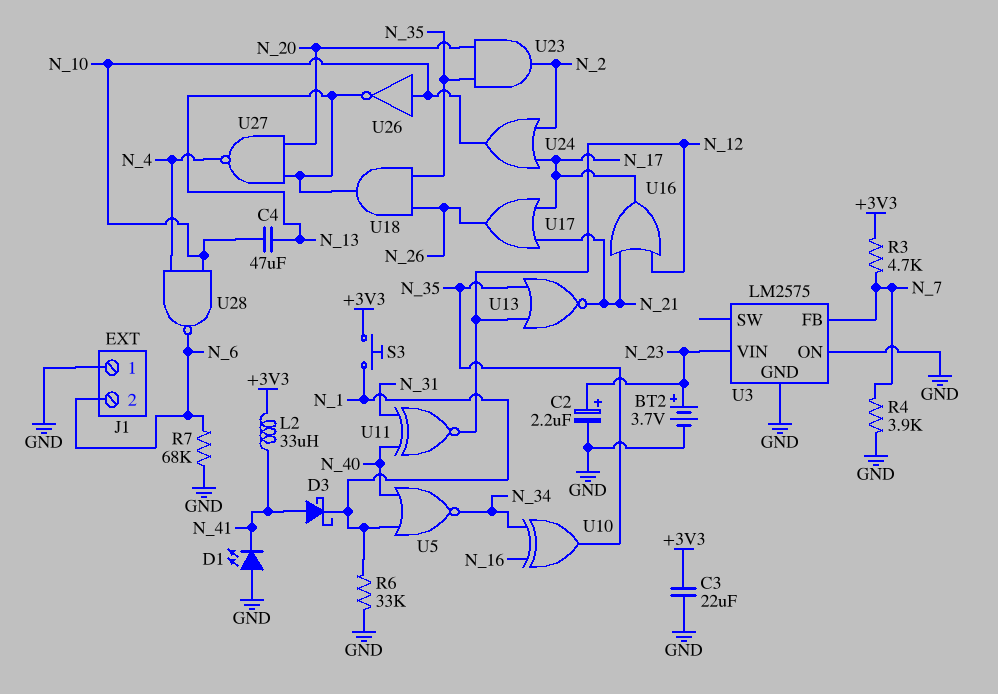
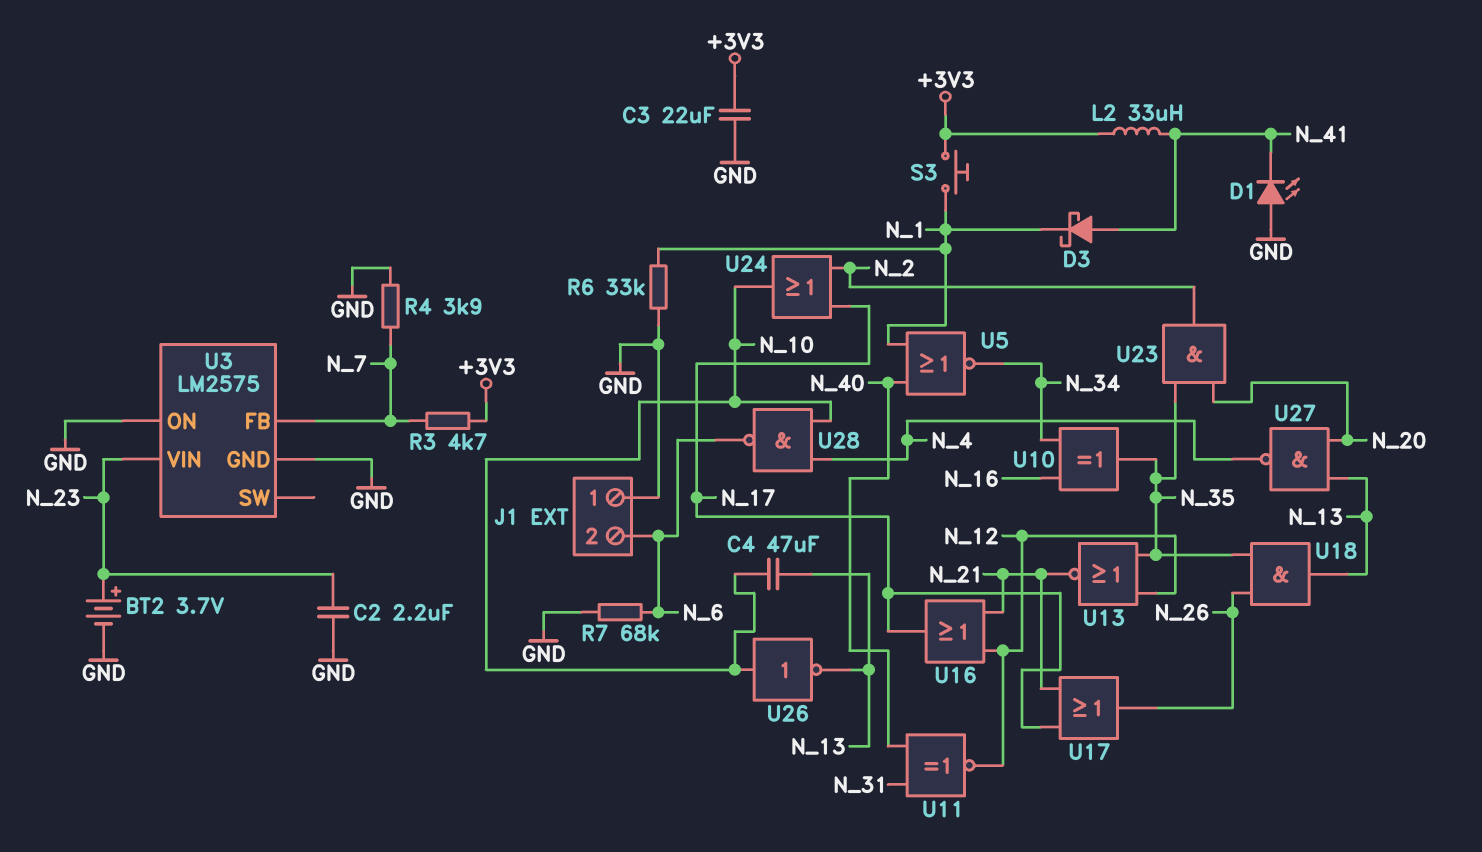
C2: 2.2uF (plus N_23, minus GND) -> 2.2uF (GND, N_23)

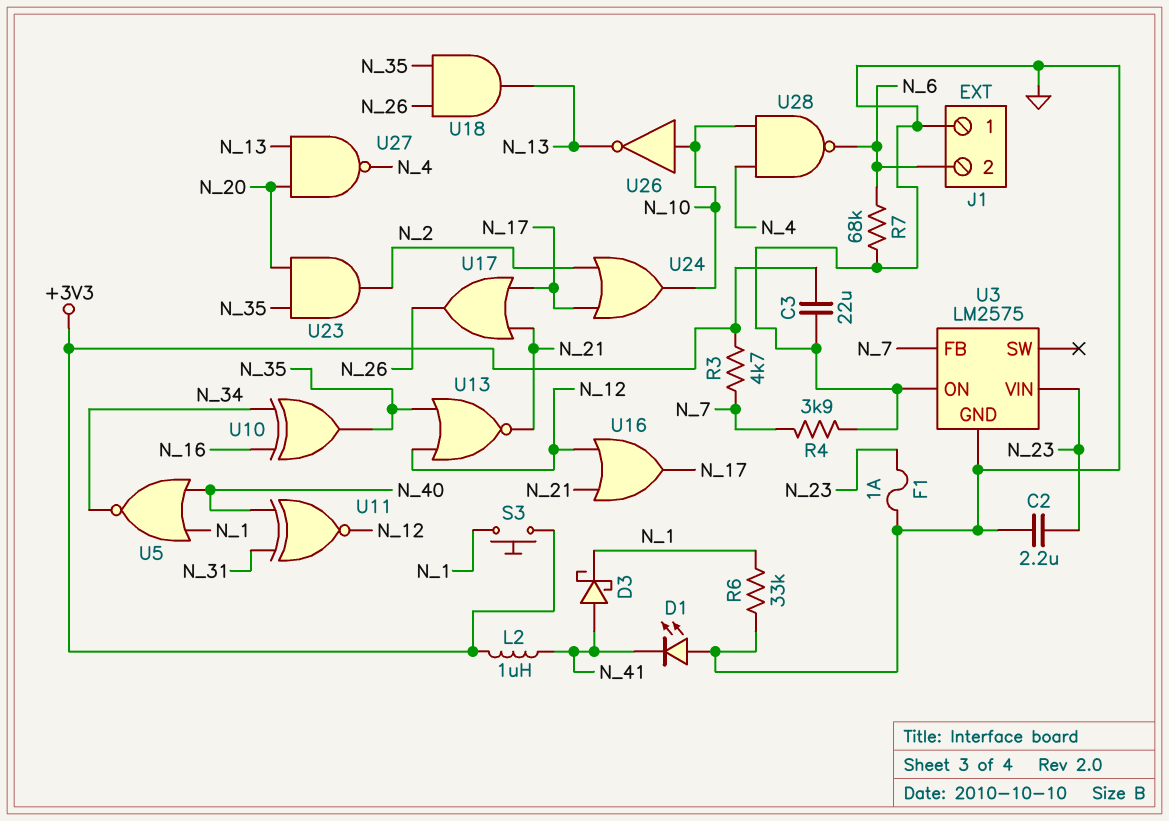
BT2: 3.7V (plus N_23, minus GND) -> none
C4: 47uF (N_10, N_13) -> none
F1: none -> 1A (GND, N_23)
L2: 33uH (+3V3, N_41) -> 1uH (+3V3, N_41)

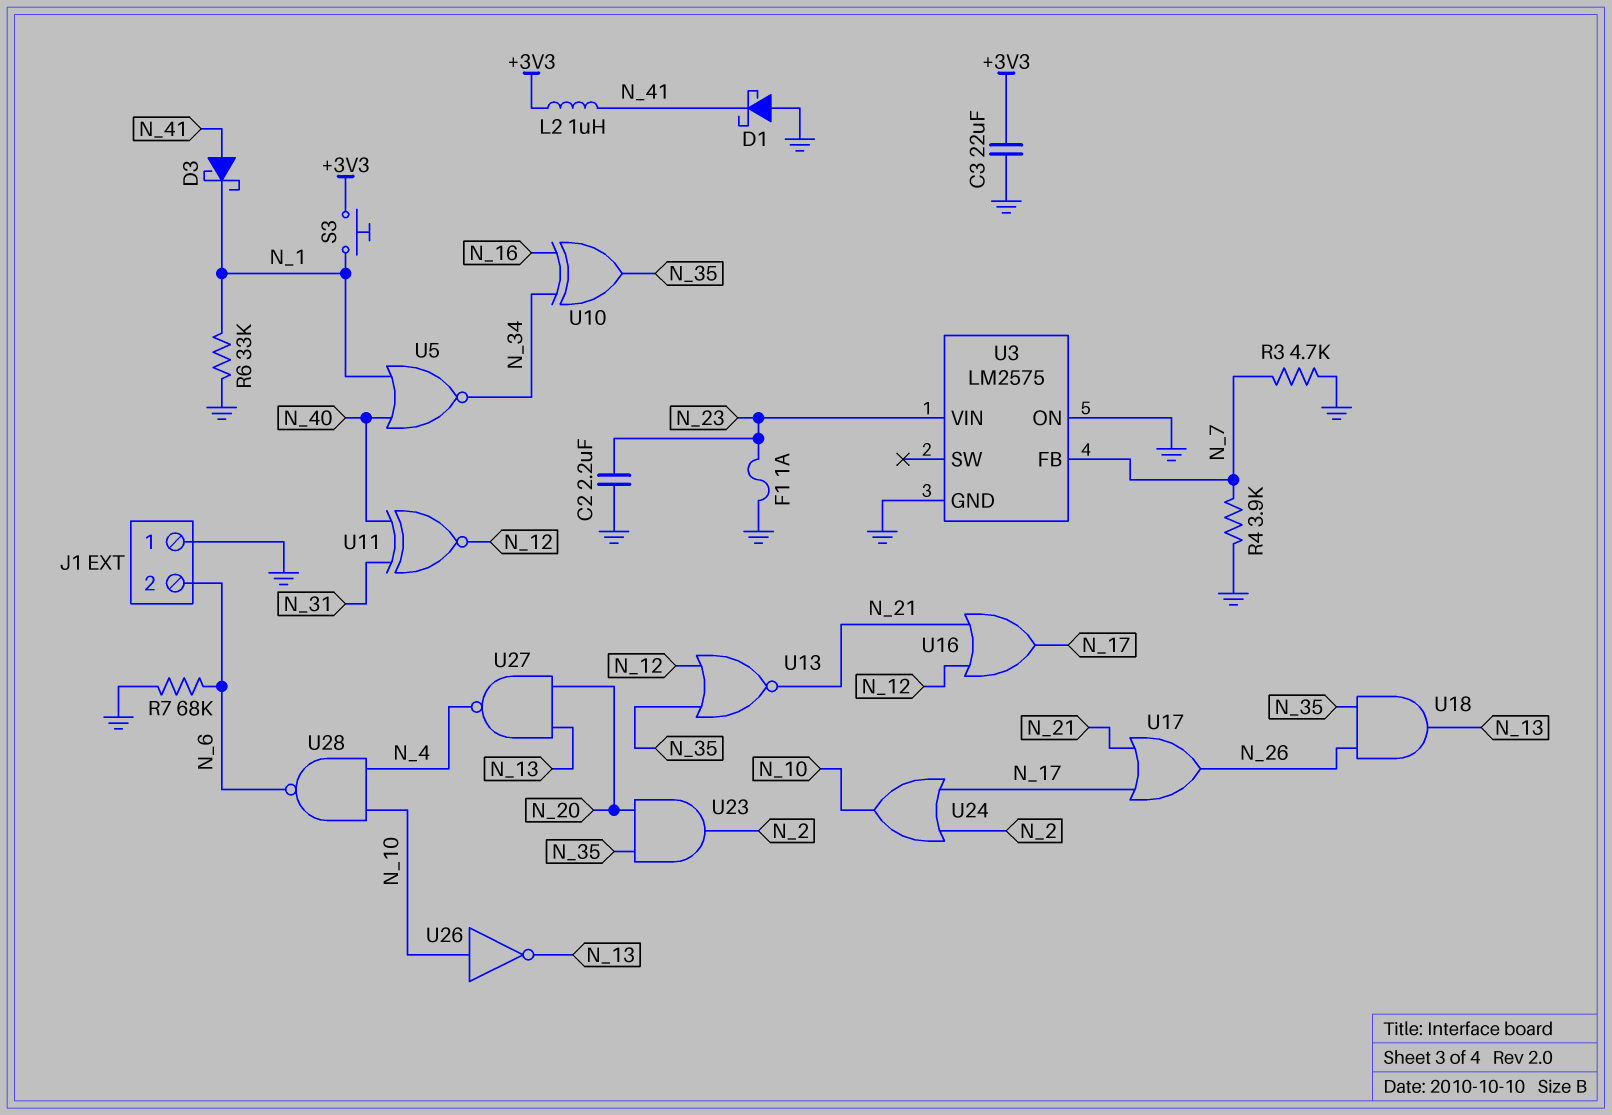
D1: LED (A GND, K N_41) -> schottky (A GND, K N_41)
R3: 4.7k (+3V3, N_7) -> 4.7k (GND, N_7)

